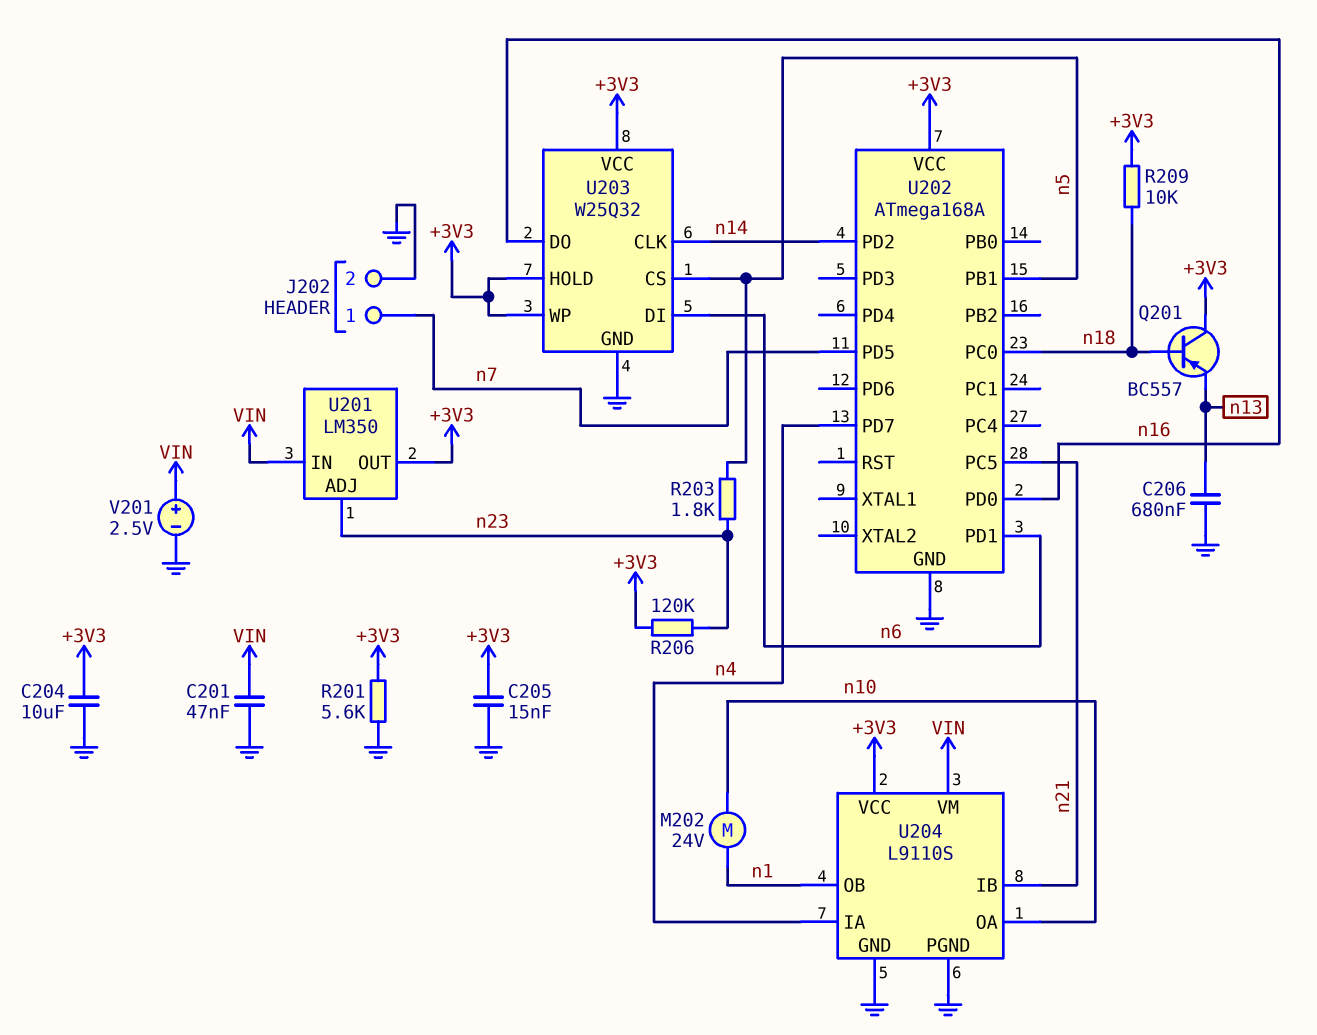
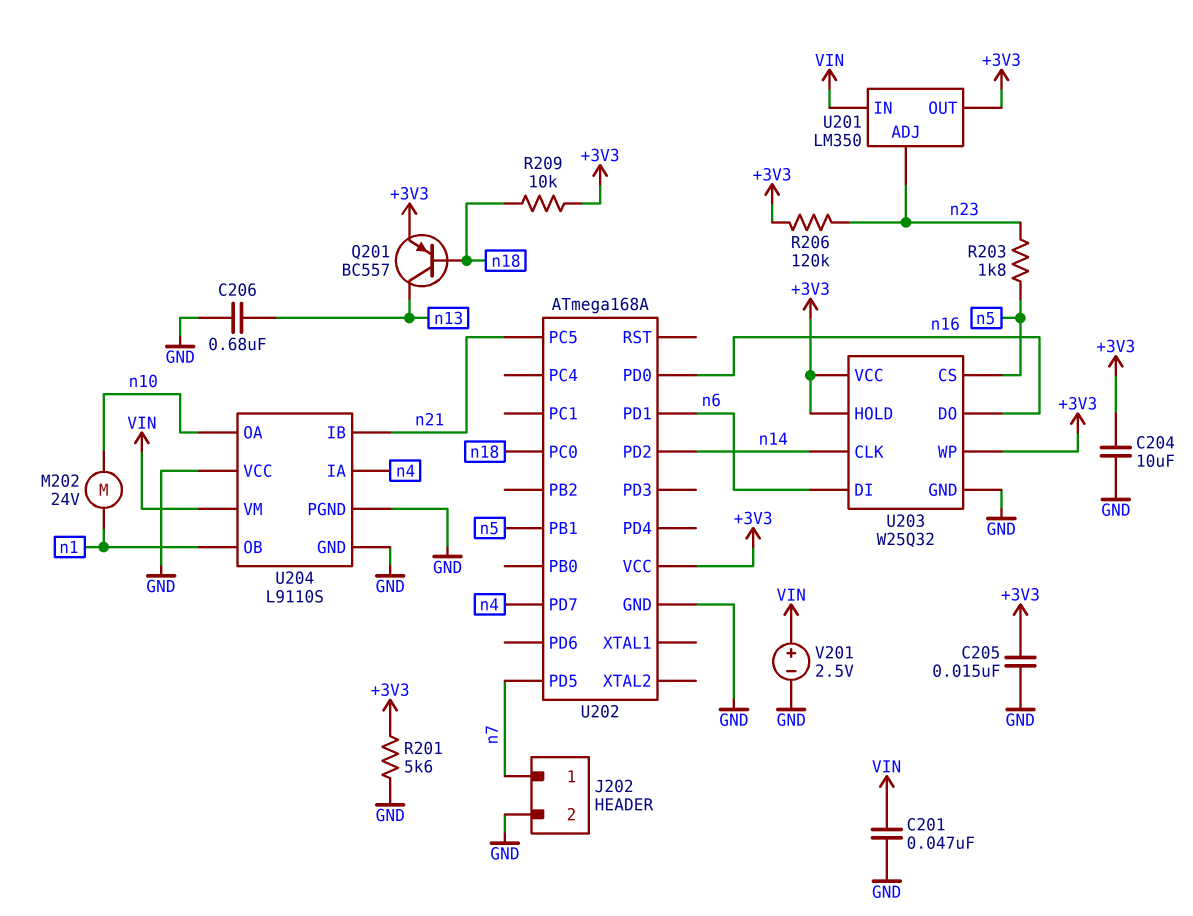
Q201: PNP BC557 (B n18, C +3V3, E n13) -> PNP BC557 (B n18, C n13, E +3V3)
U204 pin VCC: +3V3 -> GND

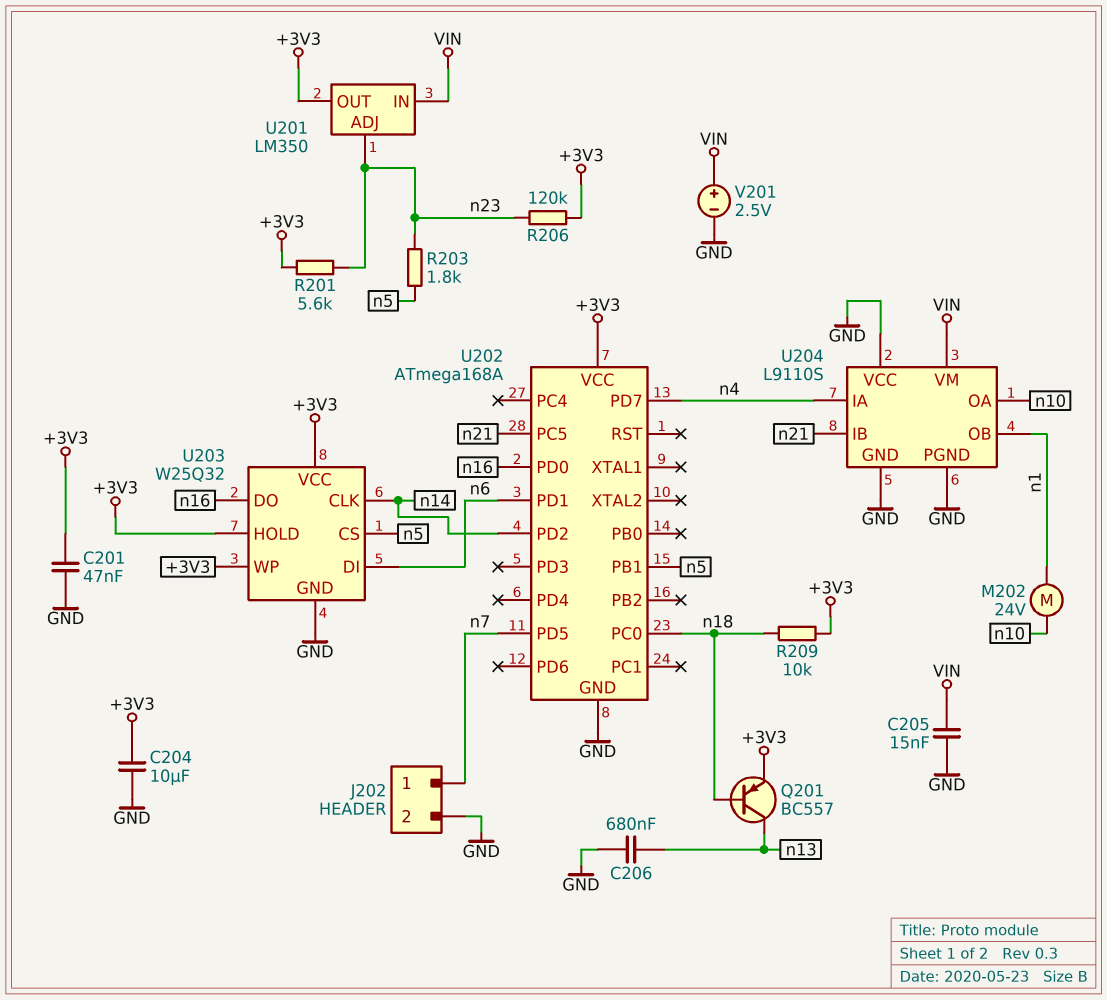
C201: 47nF (GND, VIN) -> 47nF (+3V3, GND)
C205: 15nF (+3V3, GND) -> 15nF (GND, VIN)
R201: 5.6k (+3V3, GND) -> 5.6k (+3V3, n23)

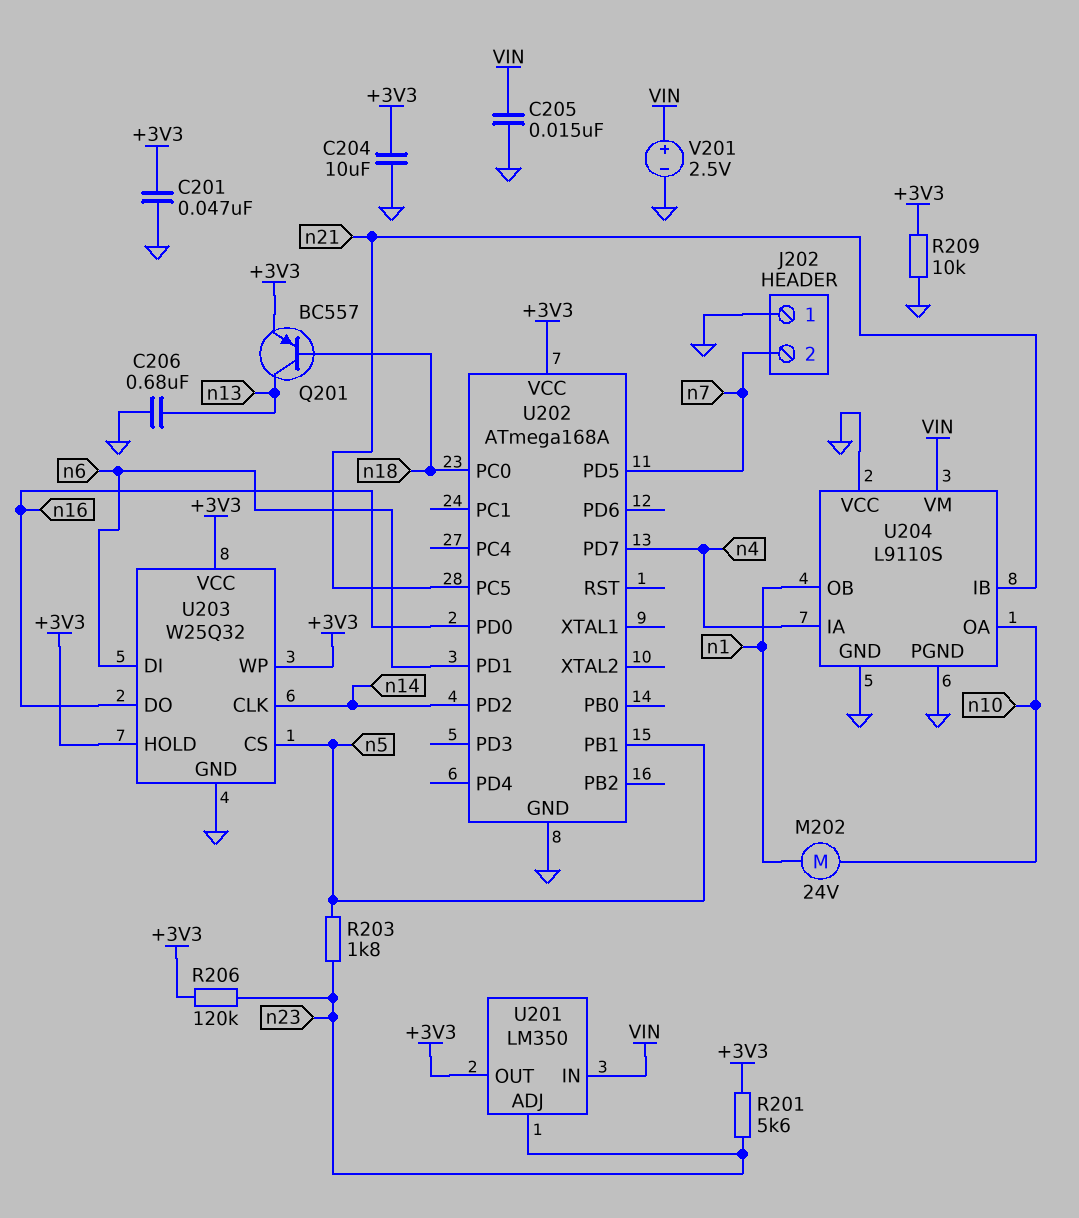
J202 pin 1: n7 -> GND
J202 pin 2: GND -> n7
R209: 10k (+3V3, n18) -> 10k (+3V3, GND)

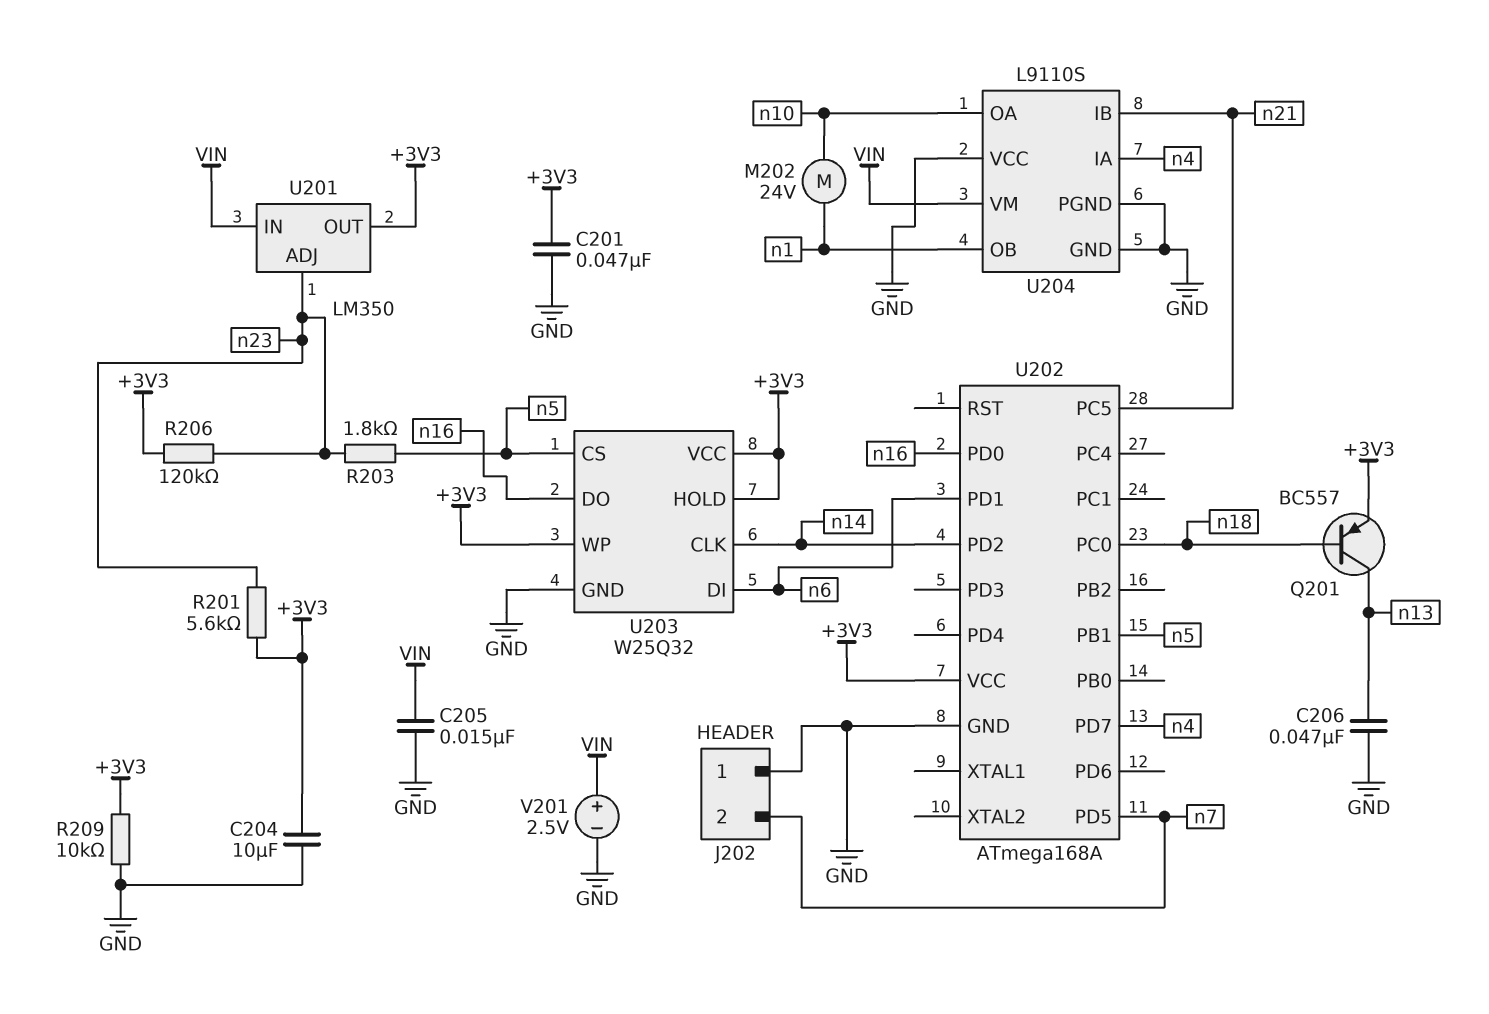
C206: 680nF (GND, n13) -> 47nF (GND, n13)

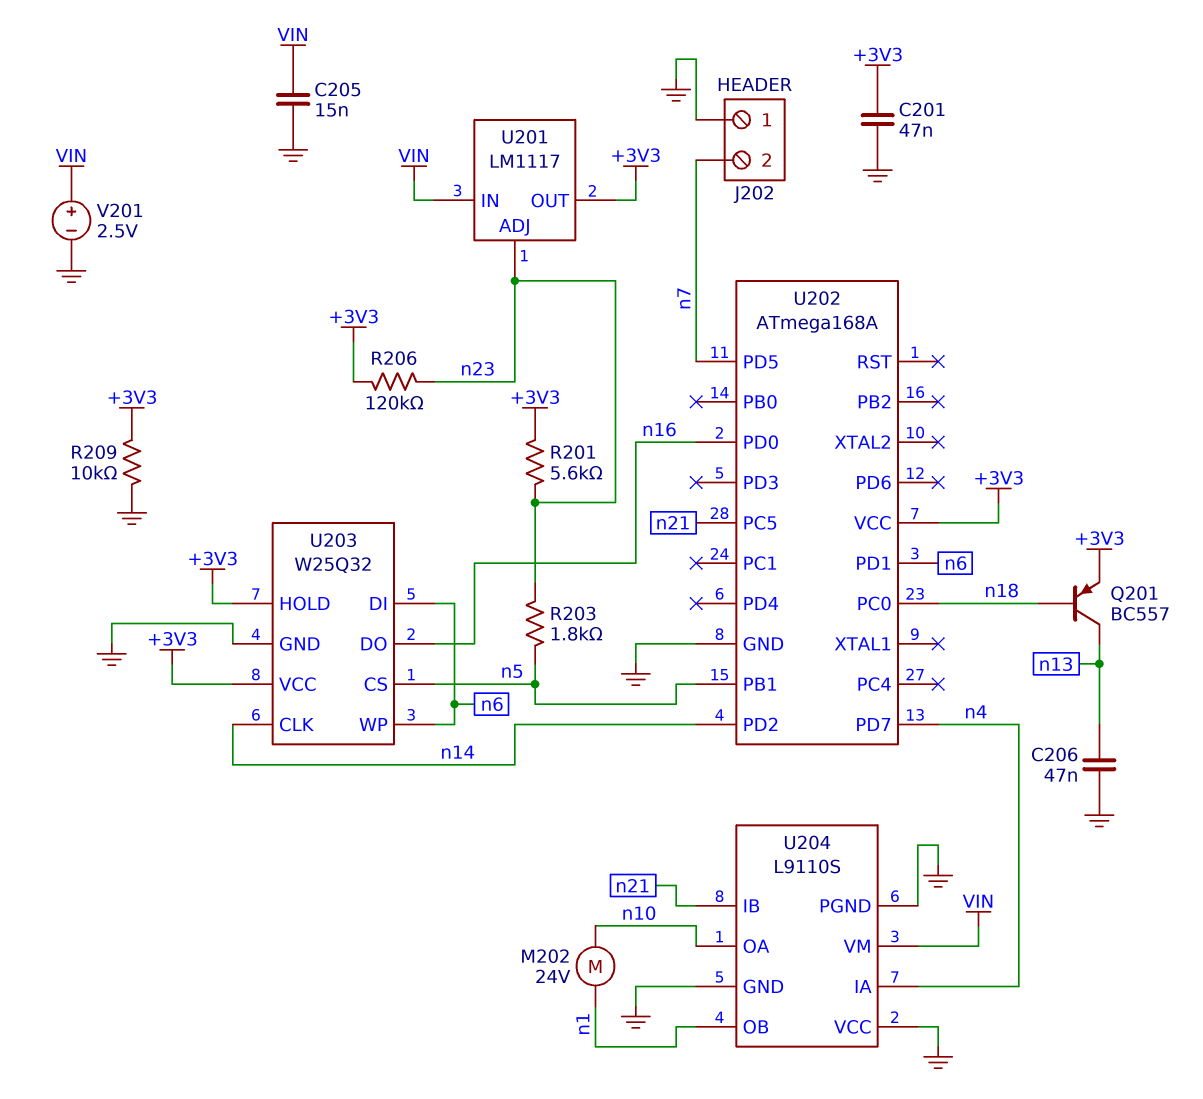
C204: 10uF (+3V3, GND) -> none
U201: LM350 -> LM1117
U203 pin WP: +3V3 -> n6

